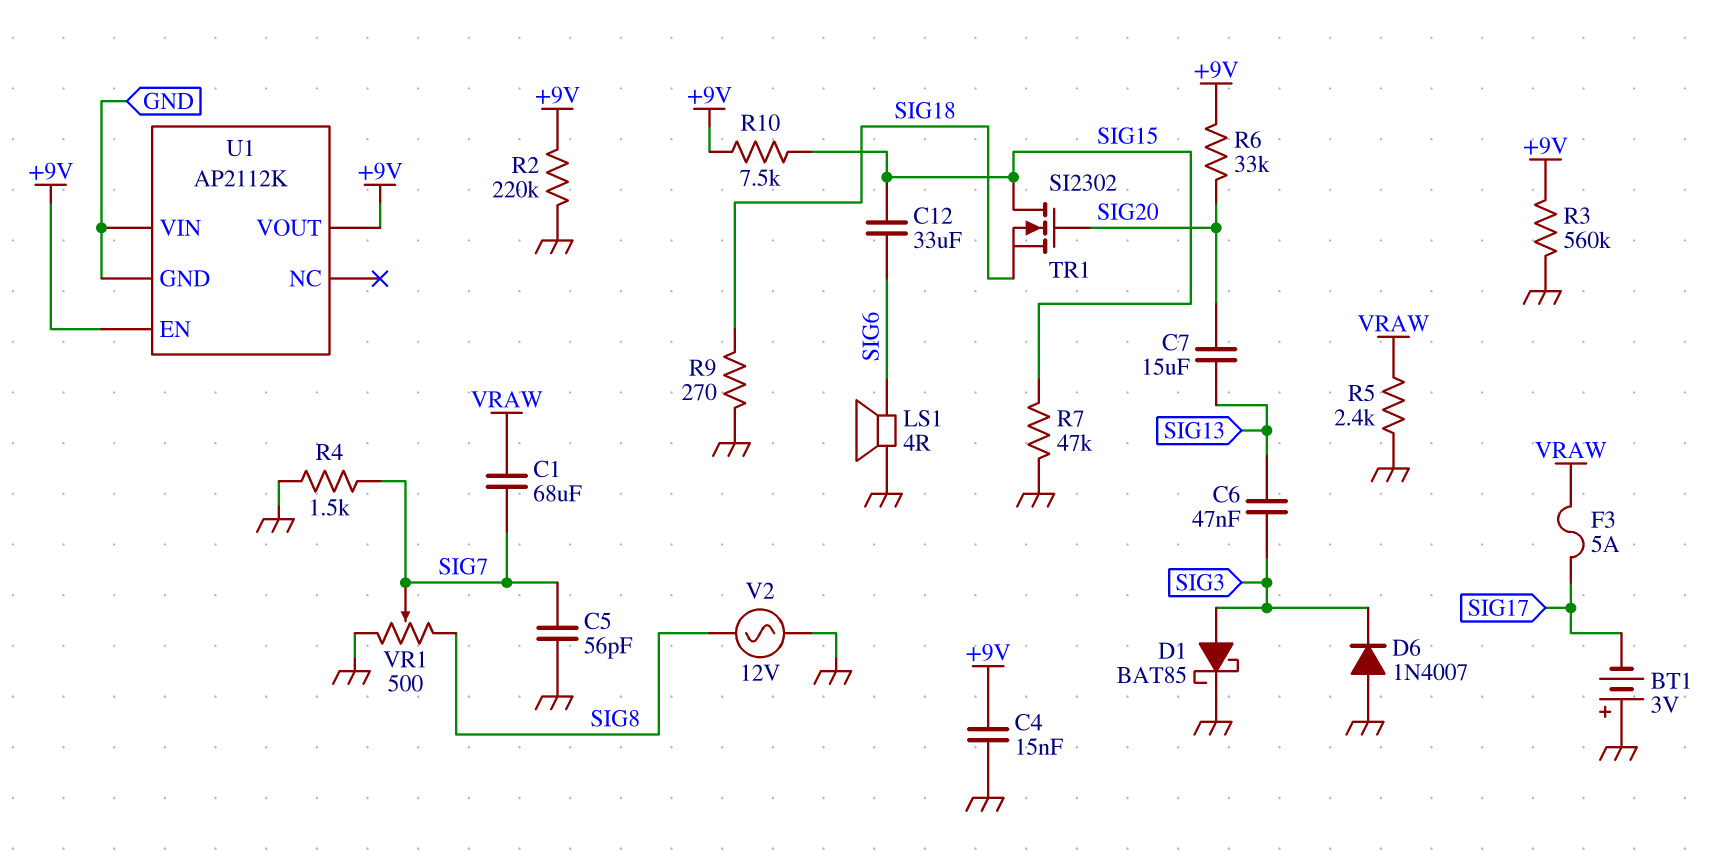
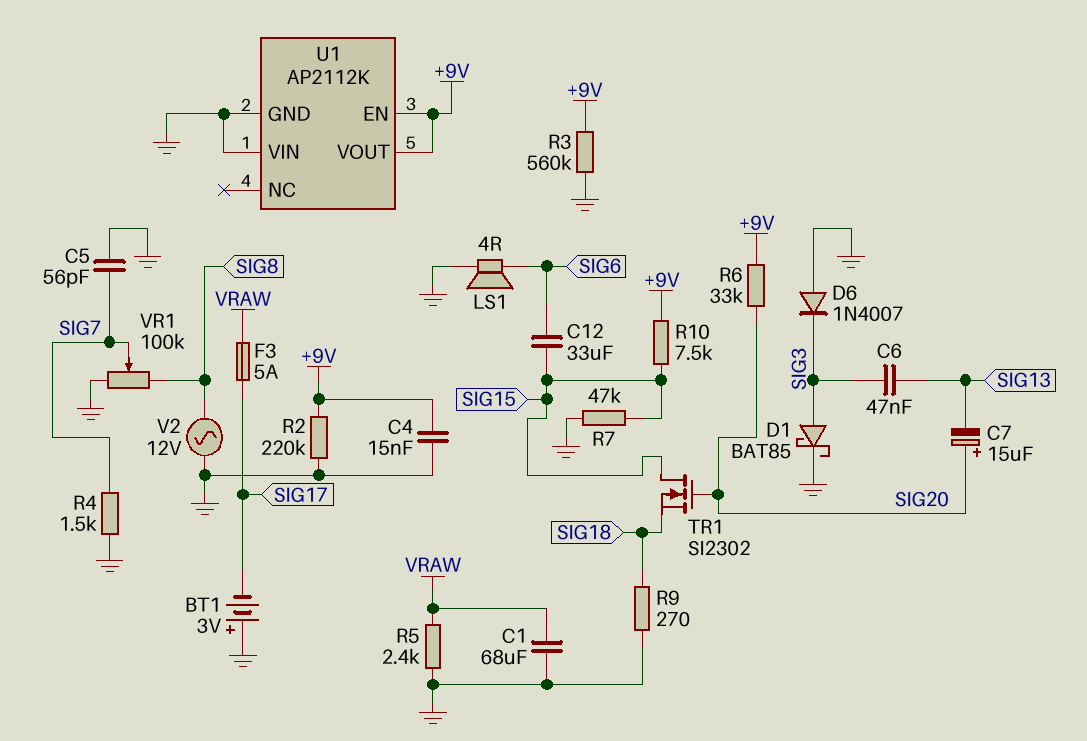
C1: 68uF (SIG7, VRAW) -> 68uF (GND, VRAW)
C7: 15uF (SIG13, SIG20) -> 15uF (plus SIG20, minus SIG13)
VR1: 500 (GND, SIG8, wiper SIG7) -> 100k (GND, SIG8, wiper SIG7)

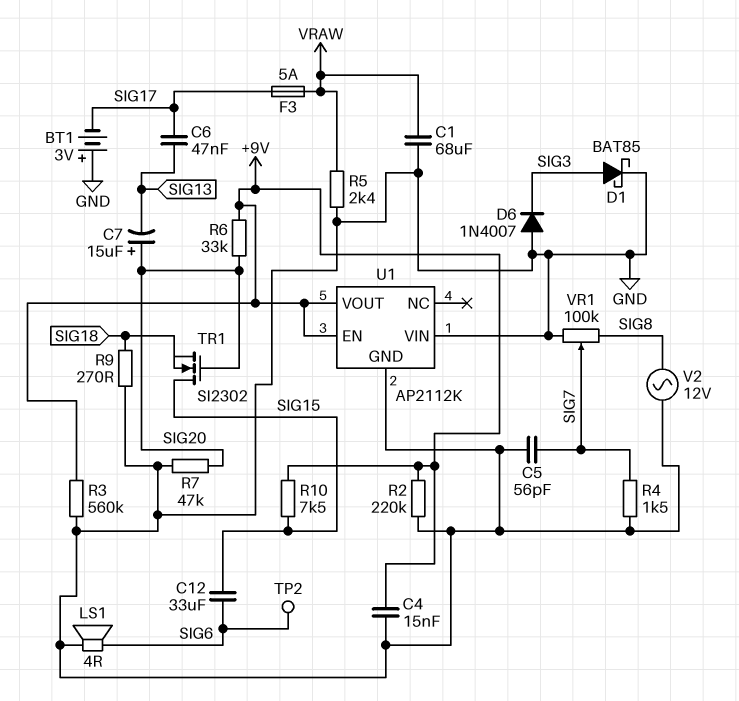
C6: 47nF (SIG3, SIG13) -> 47nF (SIG13, SIG17)
R7: 47k (GND, SIG15) -> 47k (GND, SIG20)
TP2: none -> test point (SIG6)

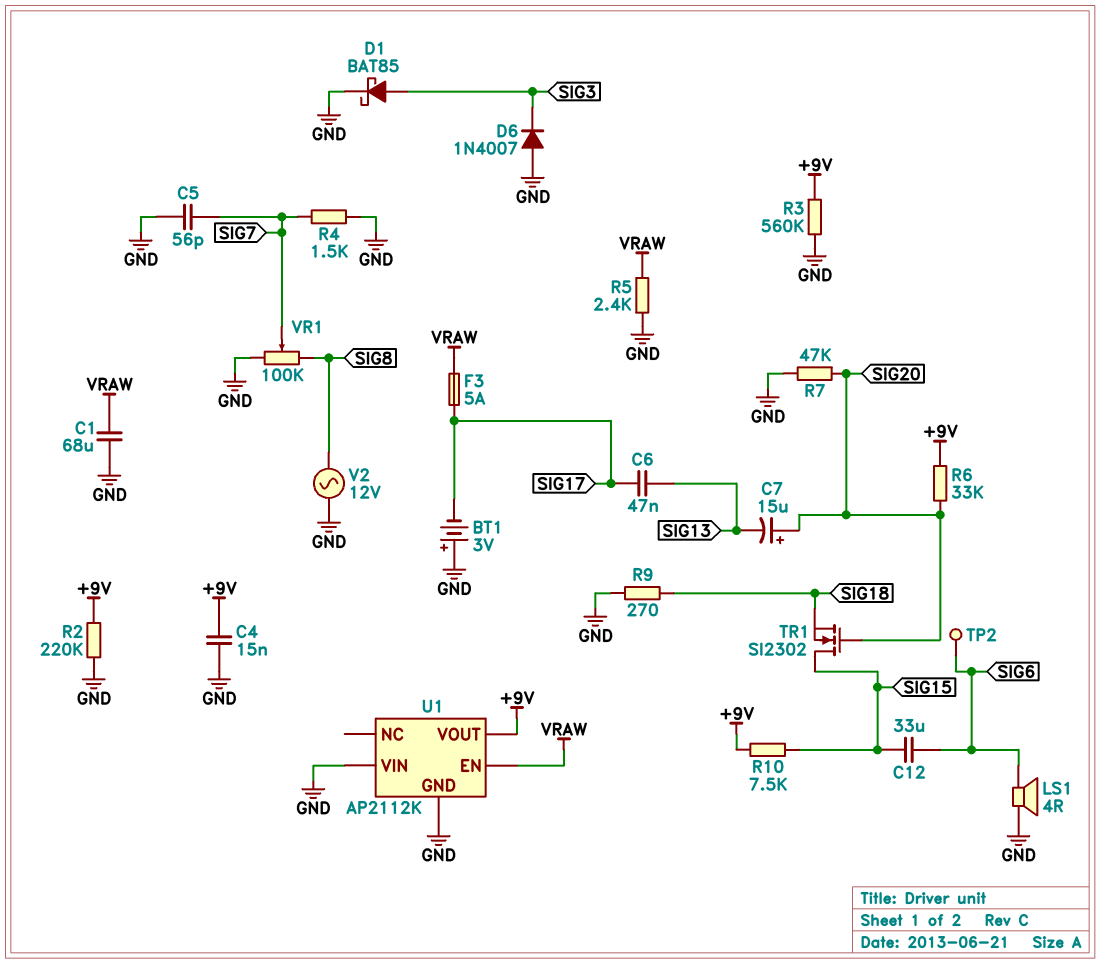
U1 pin EN: +9V -> VRAW

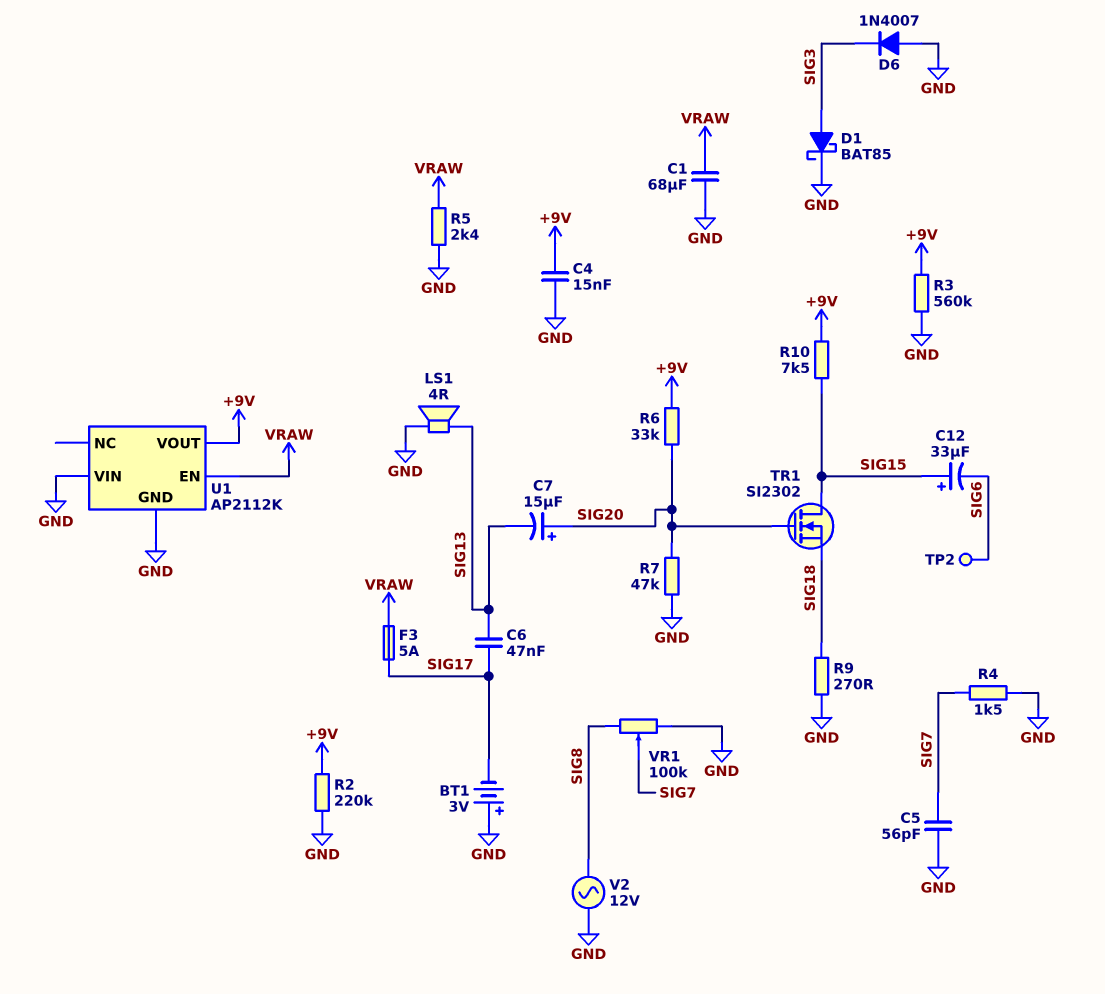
C12: 33uF (SIG6, SIG15) -> 33uF (plus SIG15, minus SIG6)
LS1: speaker 4R (GND, SIG6) -> speaker 4R (GND, SIG13)

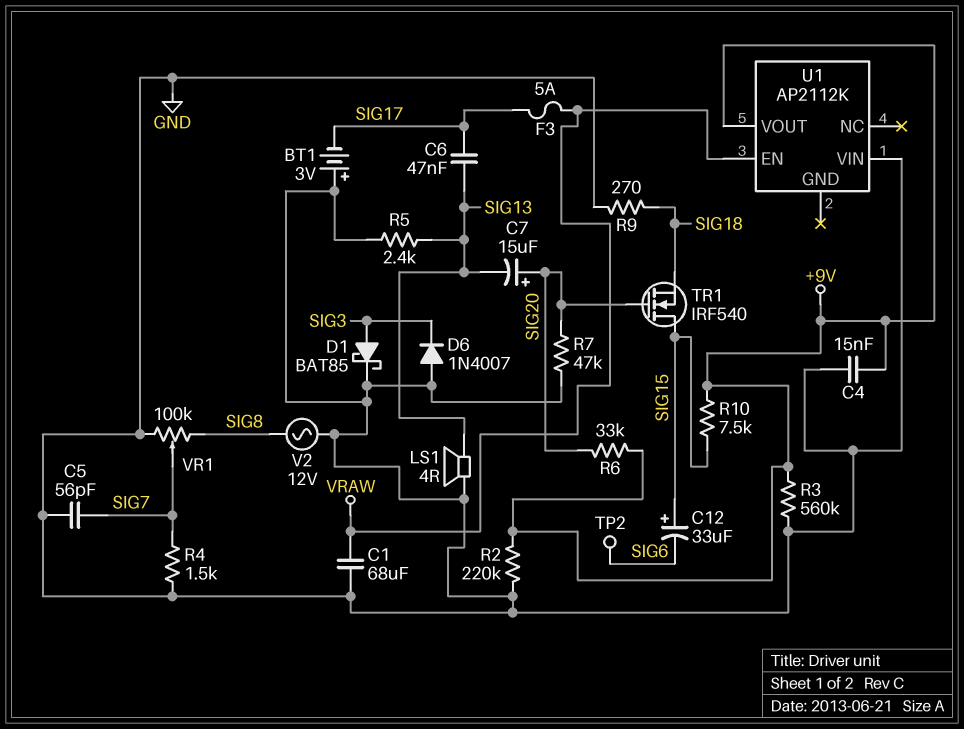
R5: 2.4k (GND, VRAW) -> 2.4k (GND, SIG13)
TR1: NMOS SI2302 (G SIG20, D SIG15, S SIG18) -> NMOS IRF540 (G SIG20, D SIG15, S SIG18)
U1 pin GND: GND -> none

